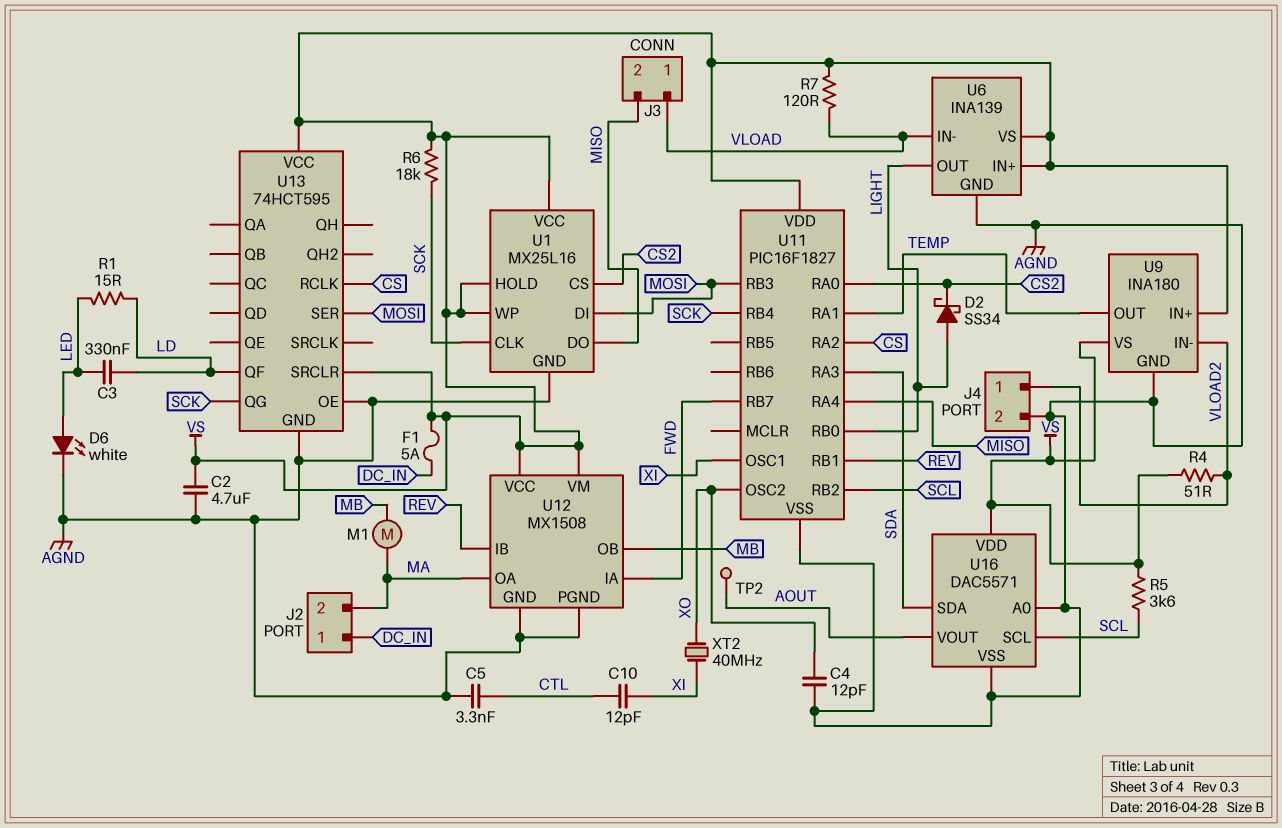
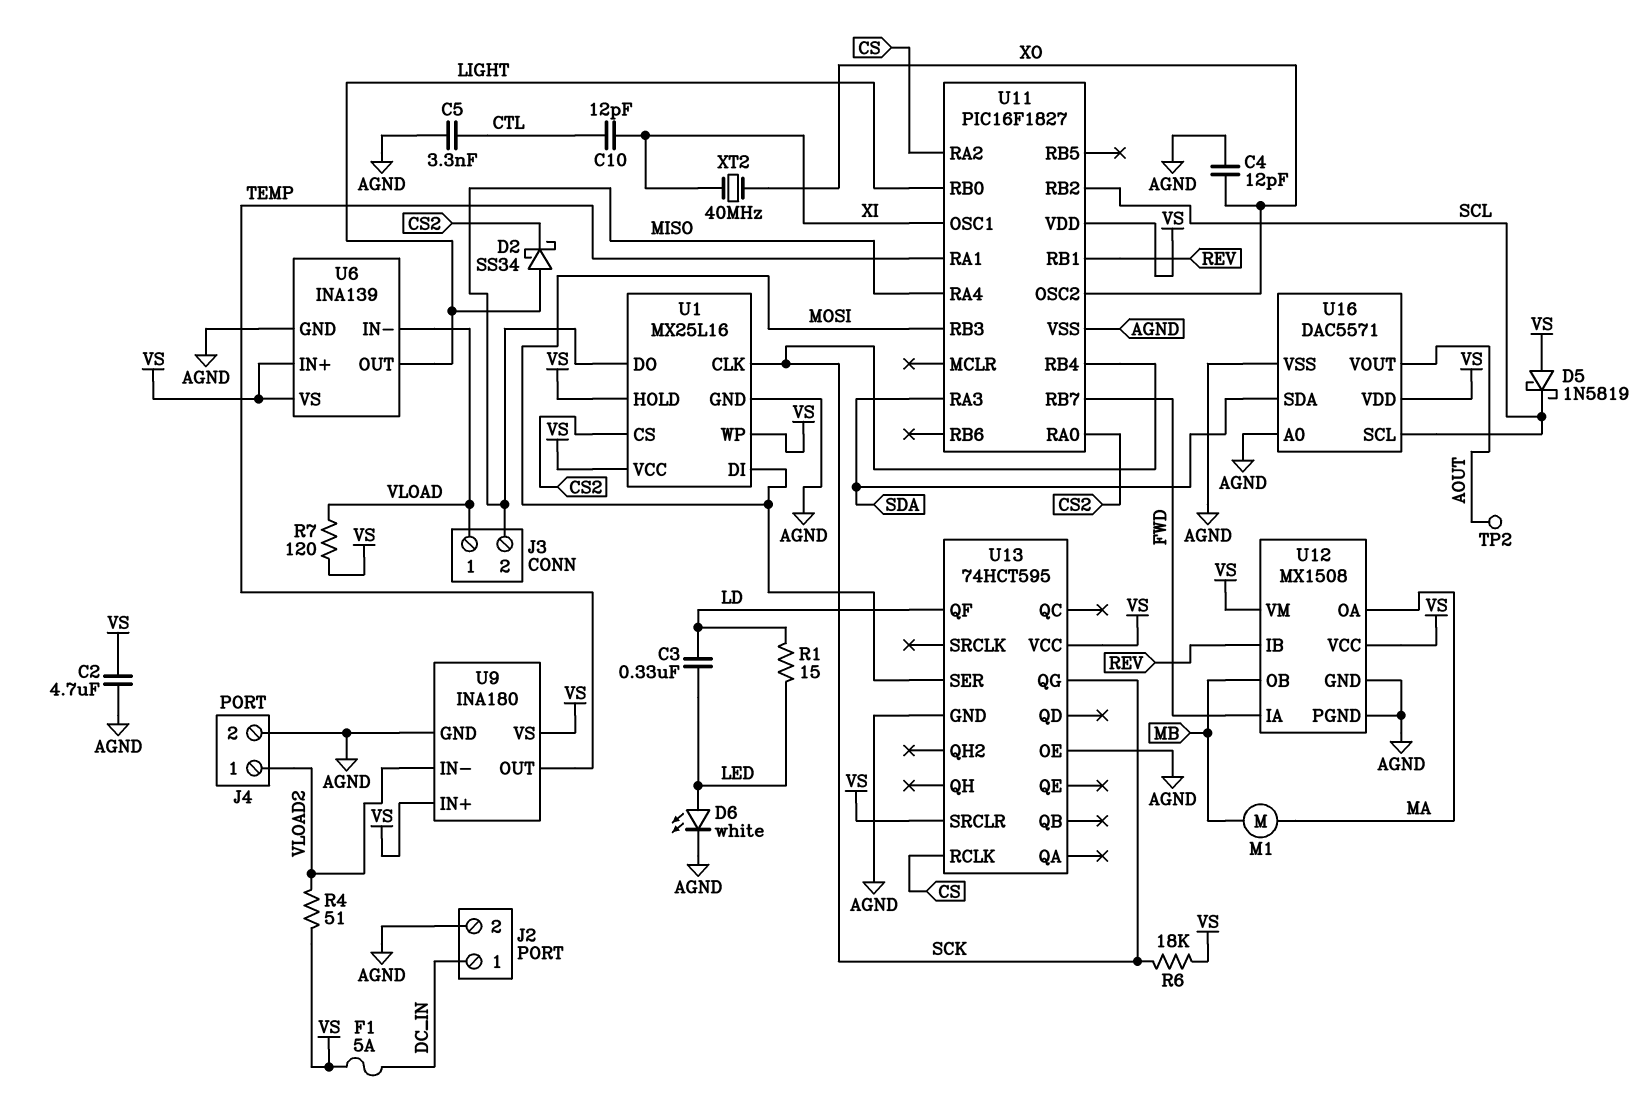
D5: none -> schottky 1N5819 (A VS, K SCL)
J2 pin 2: MA -> AGND
R5: 3.6k (SCL, VS) -> none

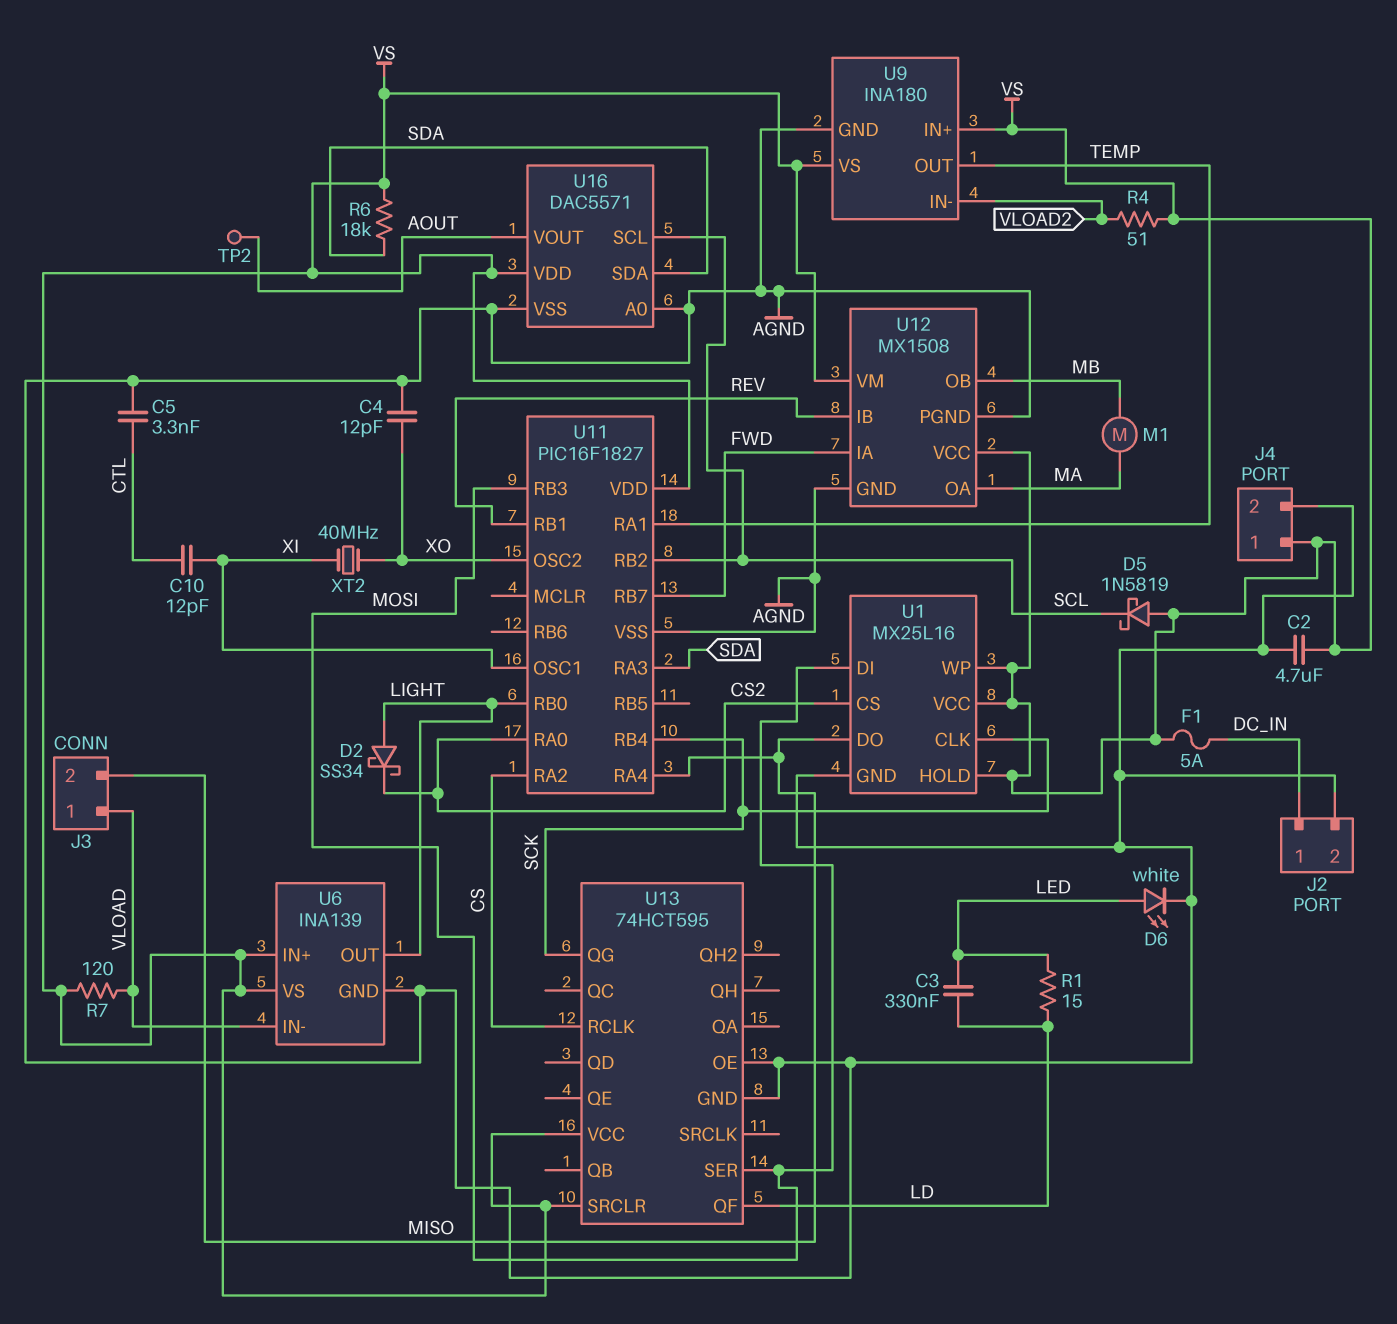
J4 pin 1: VLOAD2 -> VS
R6: 18k (SCK, VS) -> 18k (SDA, VS)

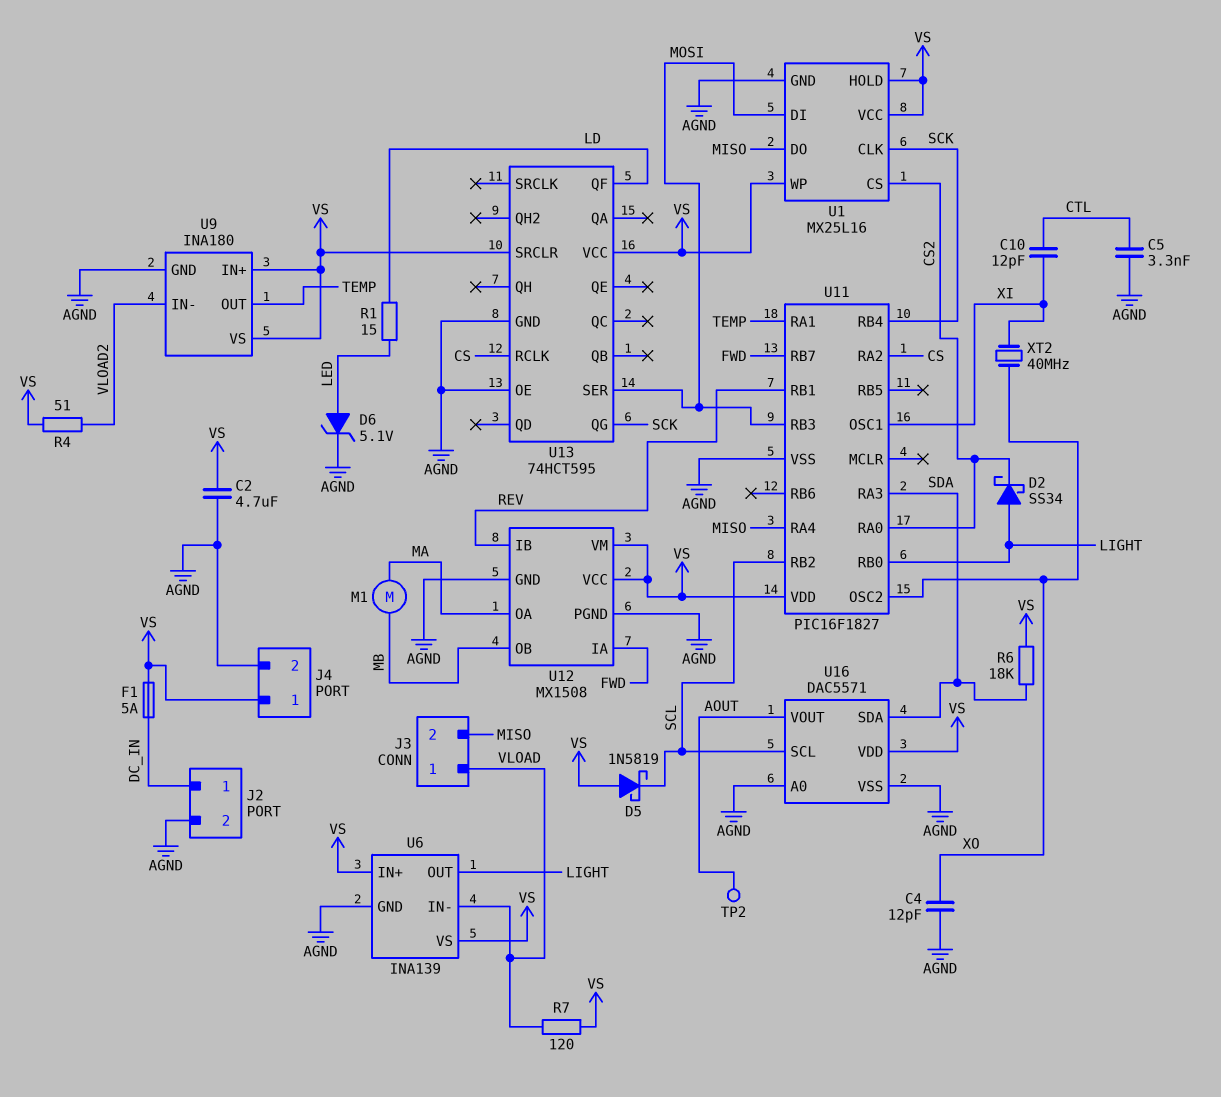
C3: 330nF (LD, LED) -> none
D6: LED white (A LED, K AGND) -> zener 5.1V (A LED, K AGND)

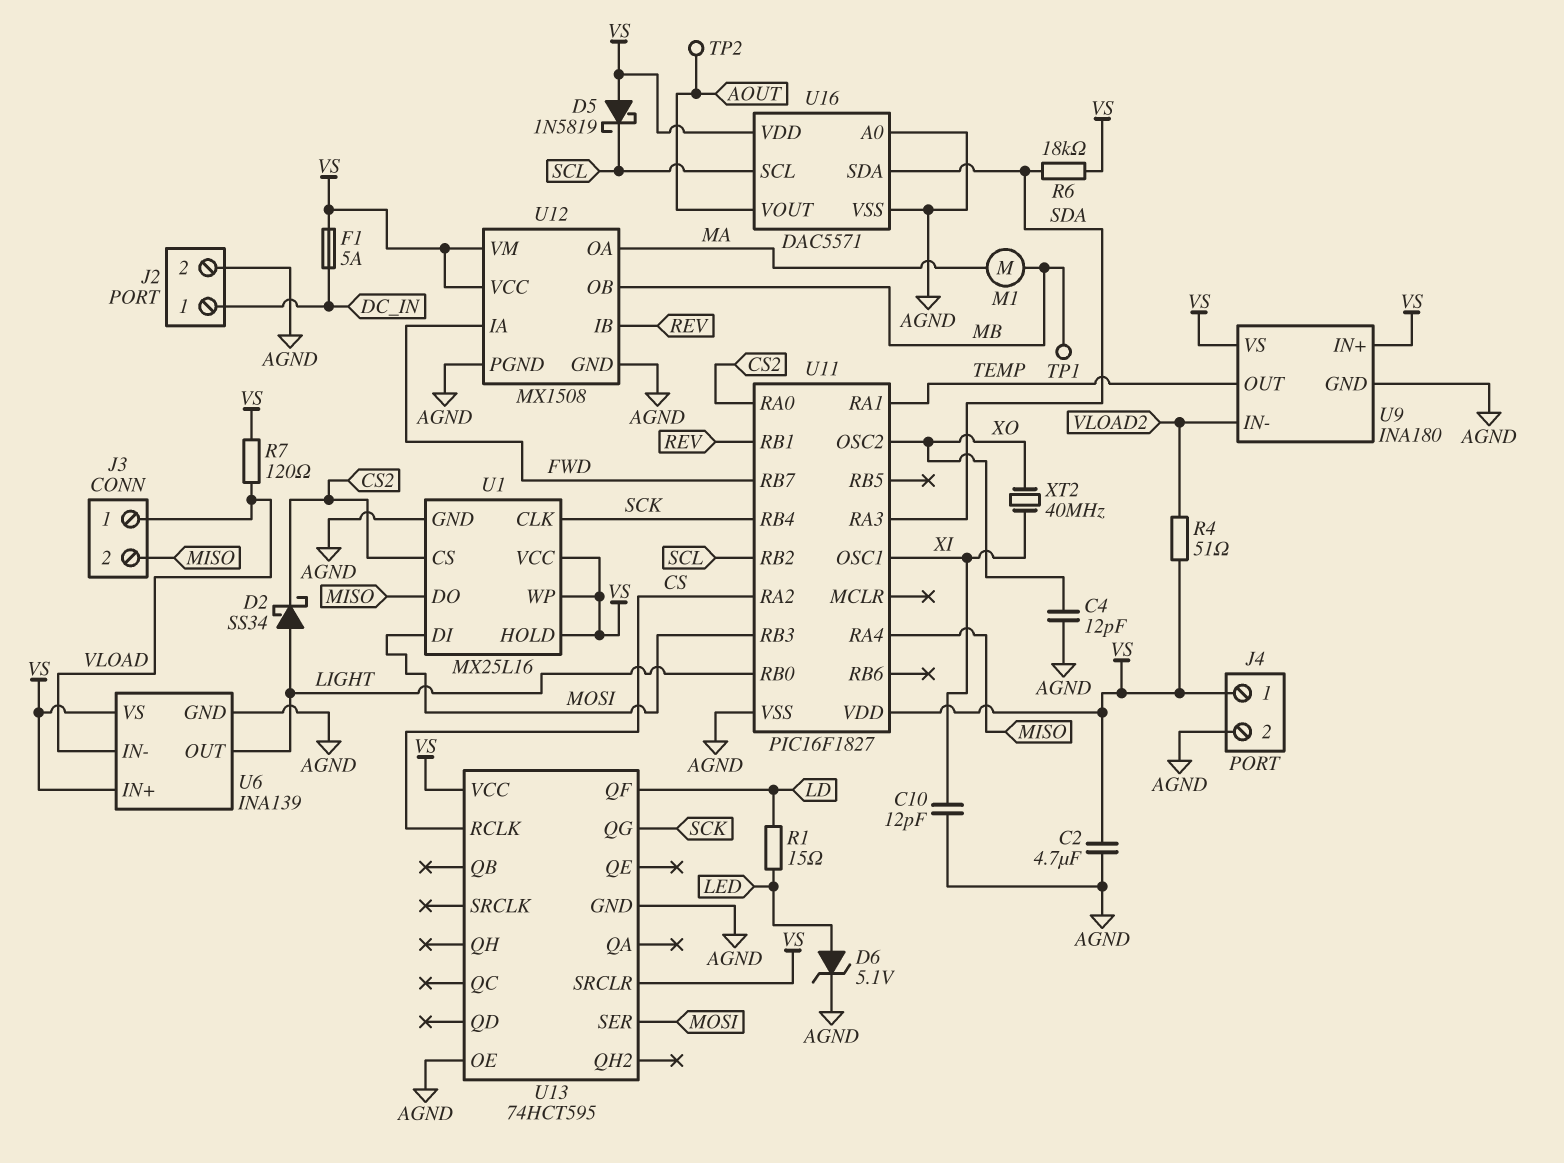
C5: 3.3nF (AGND, CTL) -> none
C10: 12pF (CTL, XI) -> 12pF (AGND, XI)
TP1: none -> test point (MB)

